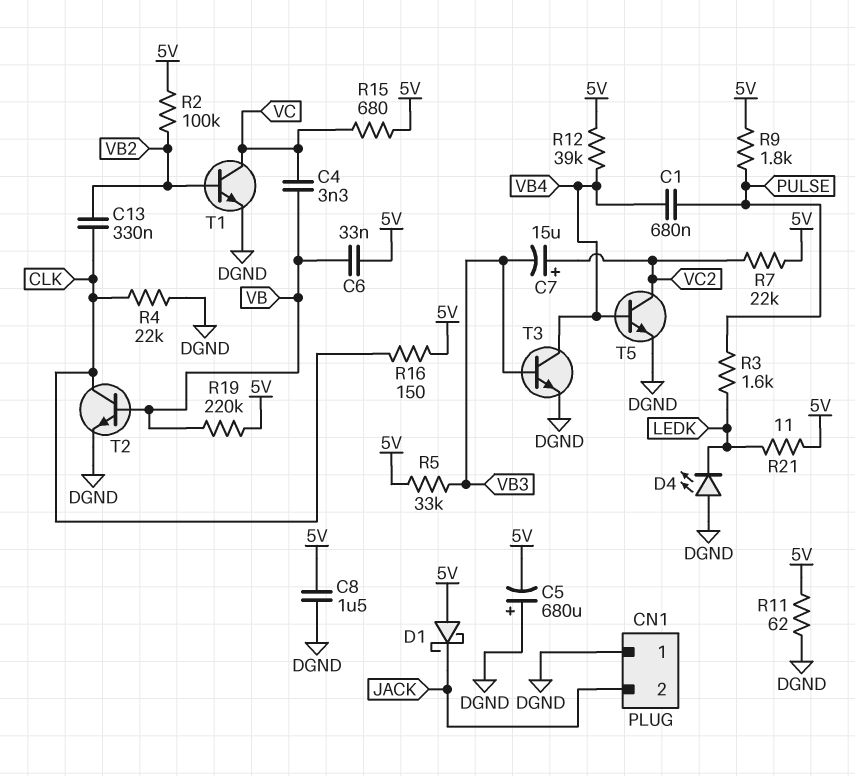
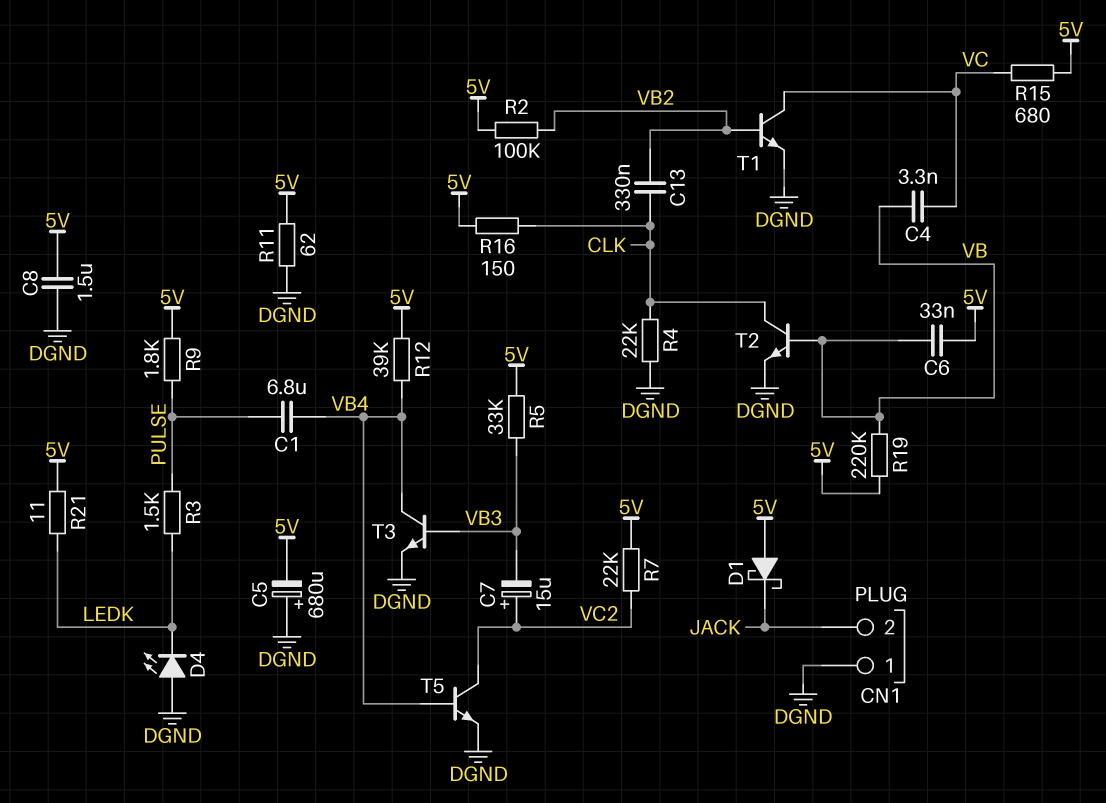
C1: 680nF (PULSE, VB4) -> 6.8uF (PULSE, VB4)
R3: 1.6k (LEDK, PULSE) -> 1.5k (LEDK, PULSE)

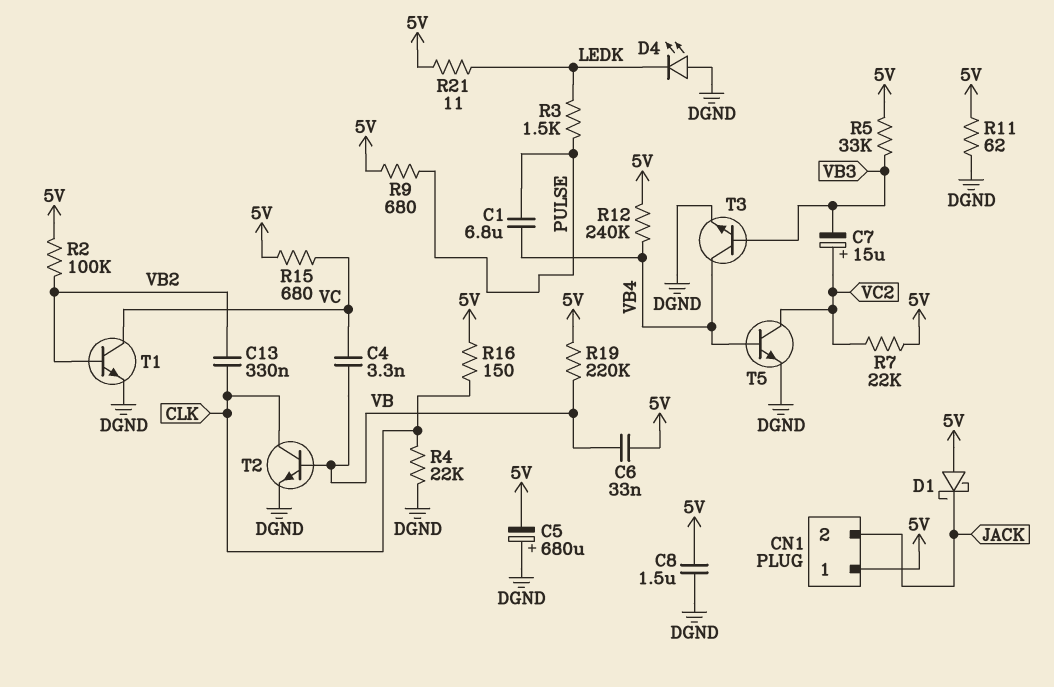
CN1 pin 1: DGND -> 5V
R9: 1.8k (5V, PULSE) -> 680 (5V, PULSE)
R12: 39k (5V, VB4) -> 240k (5V, VB4)

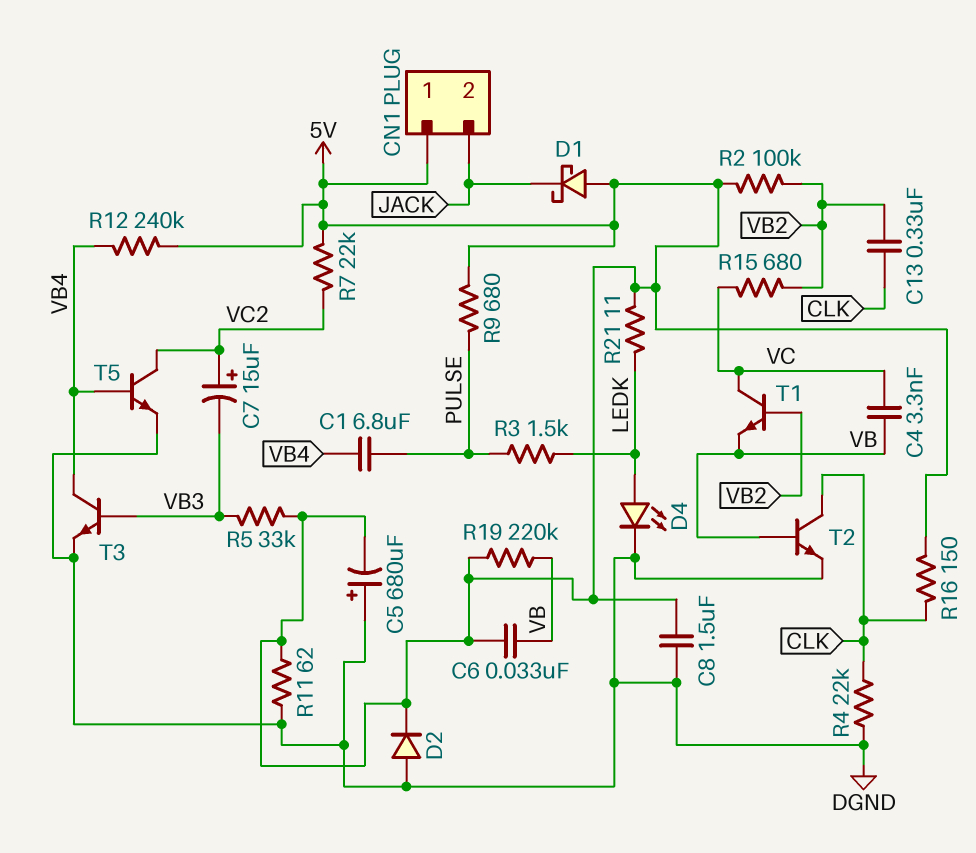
D2: none -> diode (A DGND, K 5V)
D4: LED (A DGND, K LEDK) -> LED (A LEDK, K DGND)
R15: 680 (5V, VC) -> 680 (VB2, VC)
T1: NPN (B VB2, C VC, E DGND) -> NPN (B VB2, C VC, E VB)

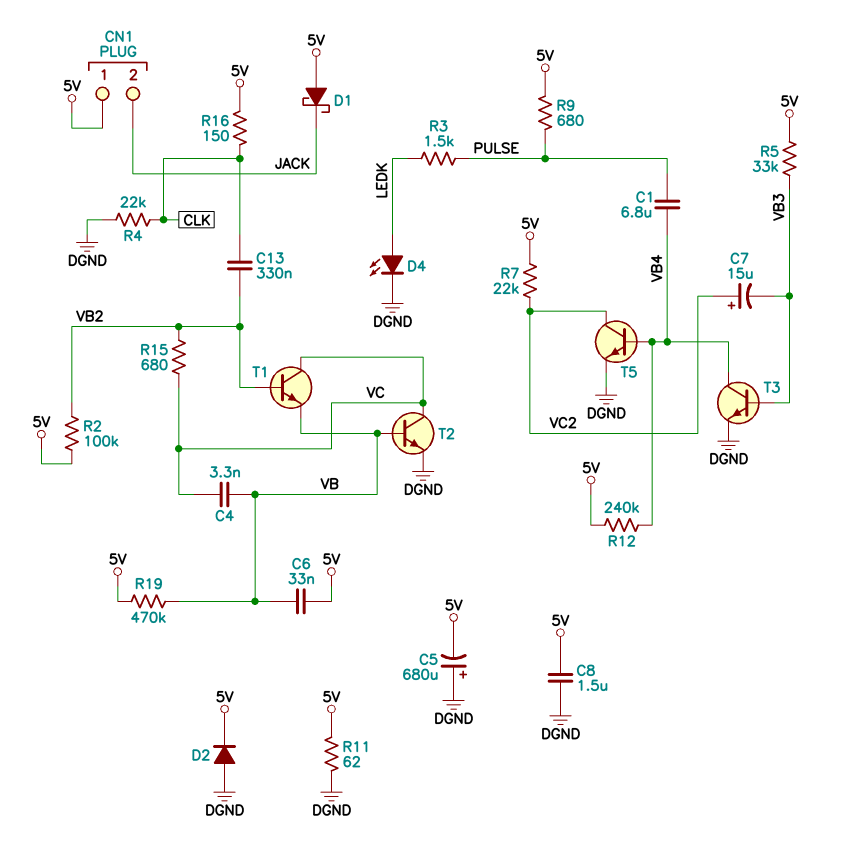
R19: 220k (5V, VB) -> 470k (5V, VB)
R21: 11 (5V, LEDK) -> none
T2: NPN (B VB, C CLK, E DGND) -> NPN (B VB, C VC, E DGND)

